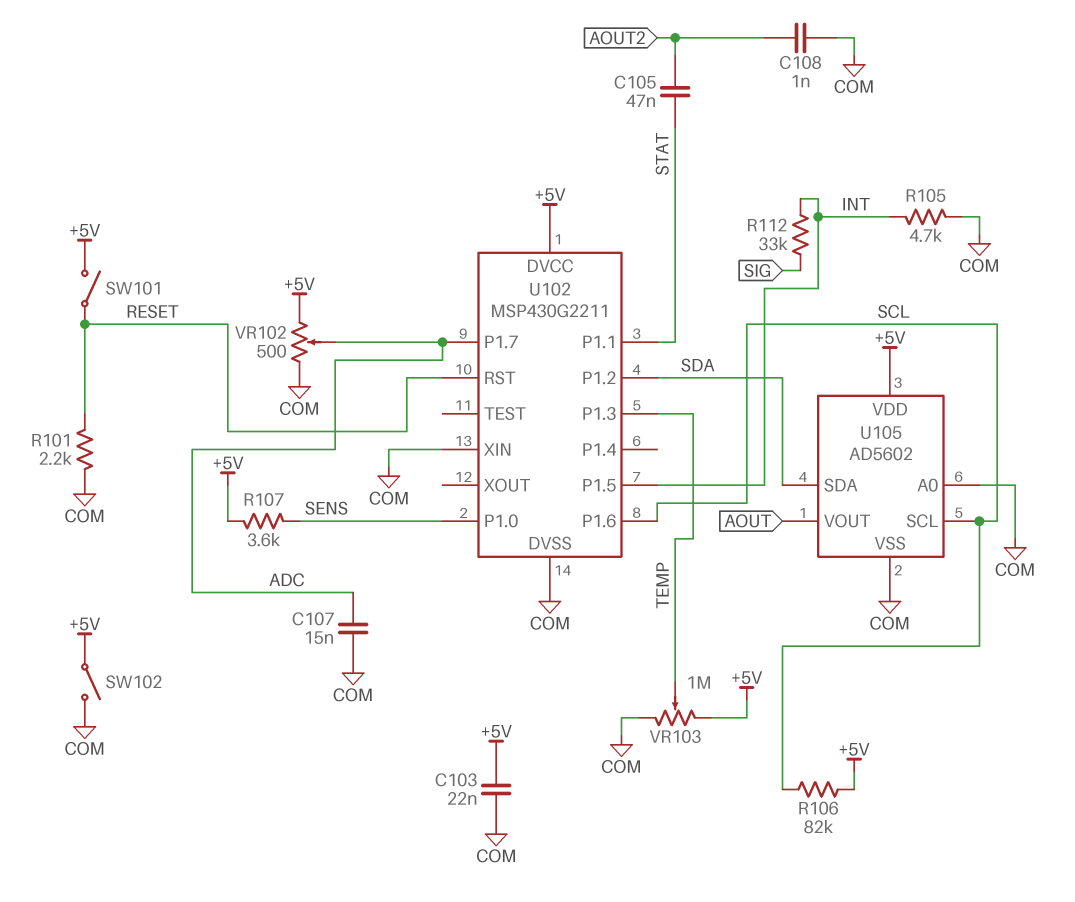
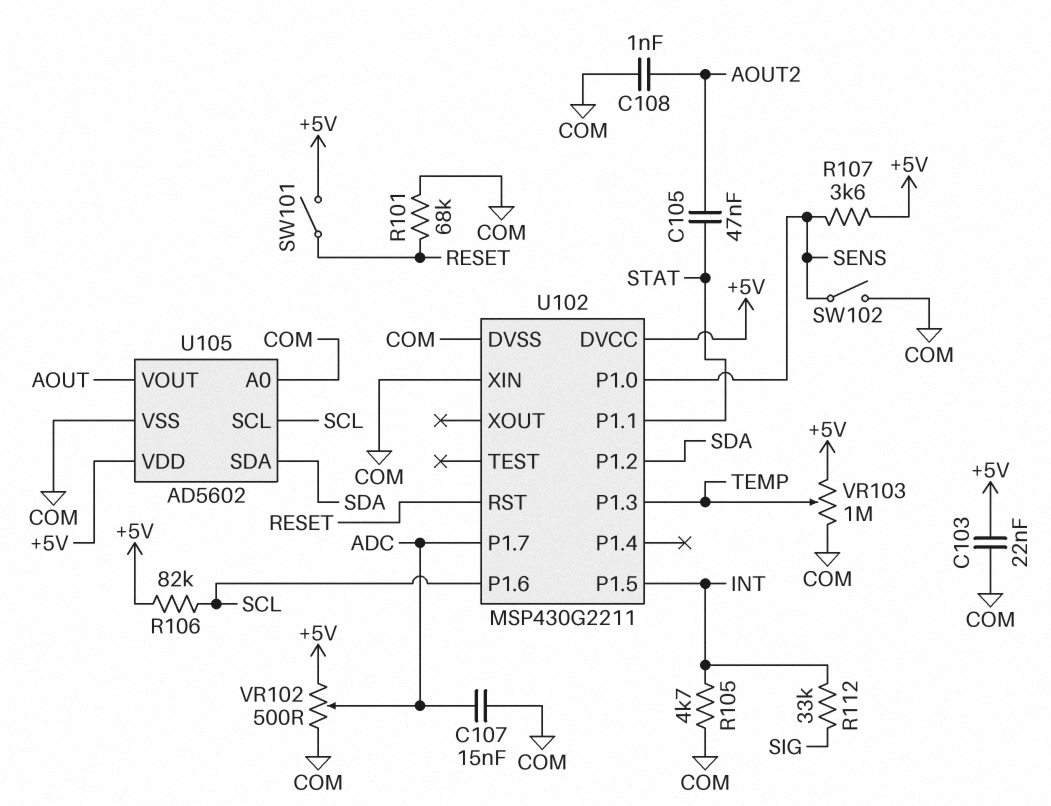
R101: 2.2k (COM, RESET) -> 68k (COM, RESET)
SW102: switch (+5V, COM) -> switch (COM, SENS)

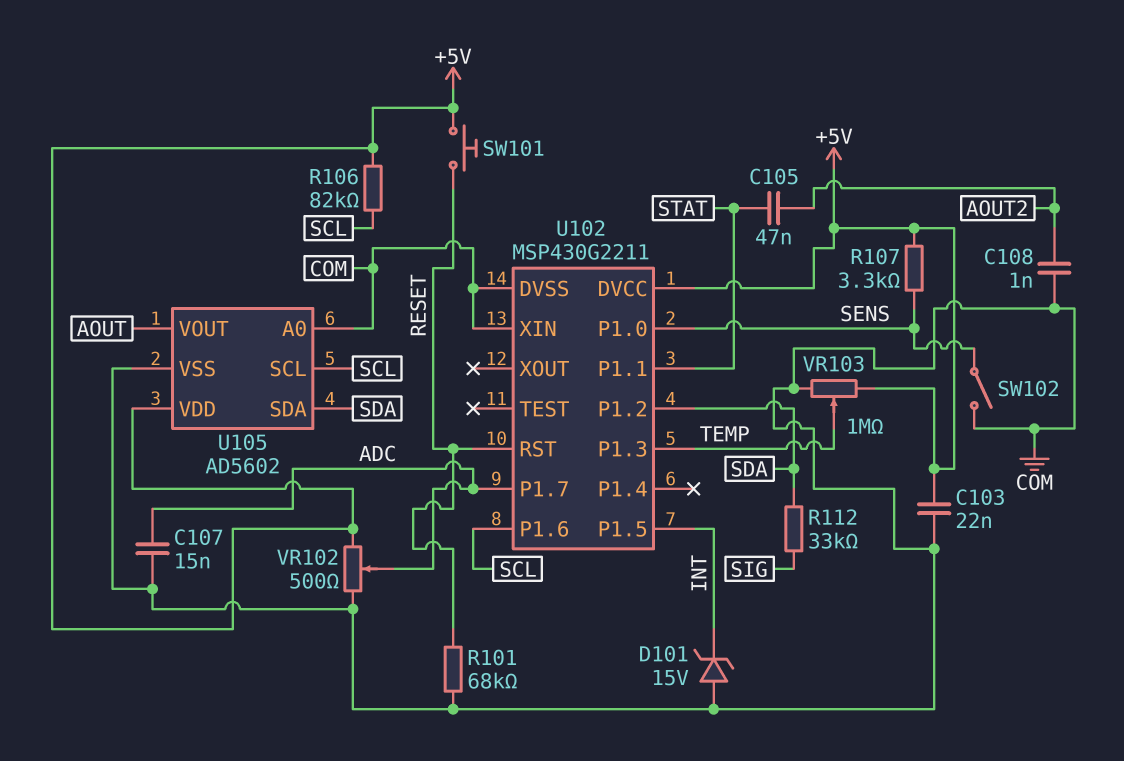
D101: none -> zener 15V (A COM, K INT)
R105: 4.7k (COM, INT) -> none
R107: 3.6k (+5V, SENS) -> 3.3k (+5V, SENS)
R112: 33k (INT, SIG) -> 33k (SDA, SIG)
SW101: switch (+5V, RESET) -> button (+5V, RESET)

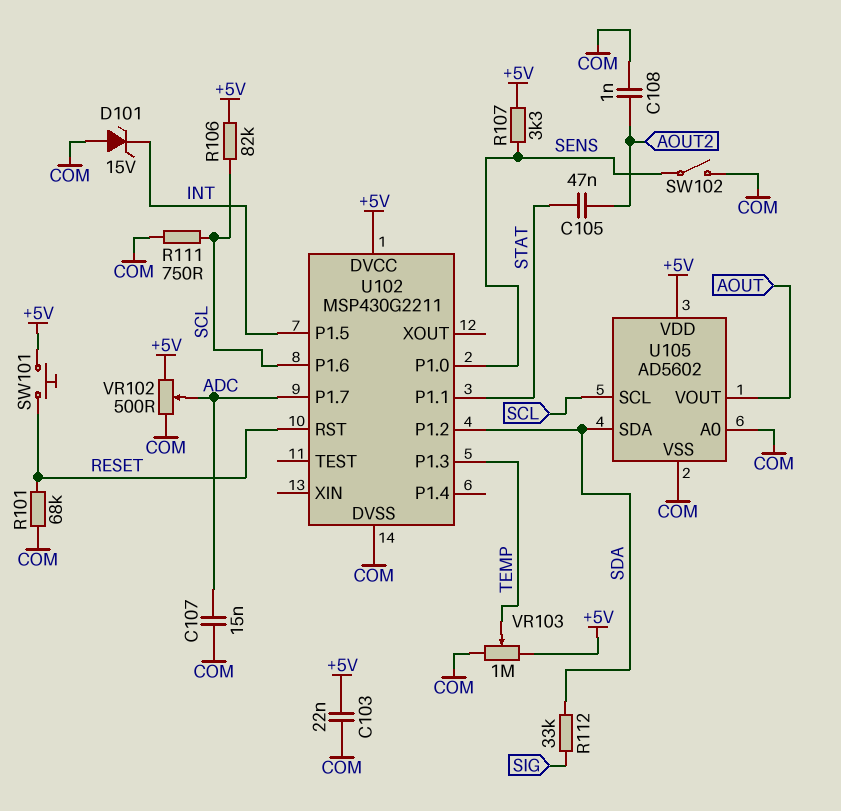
R111: none -> 750 (COM, SCL)
U102 pin XIN: COM -> none

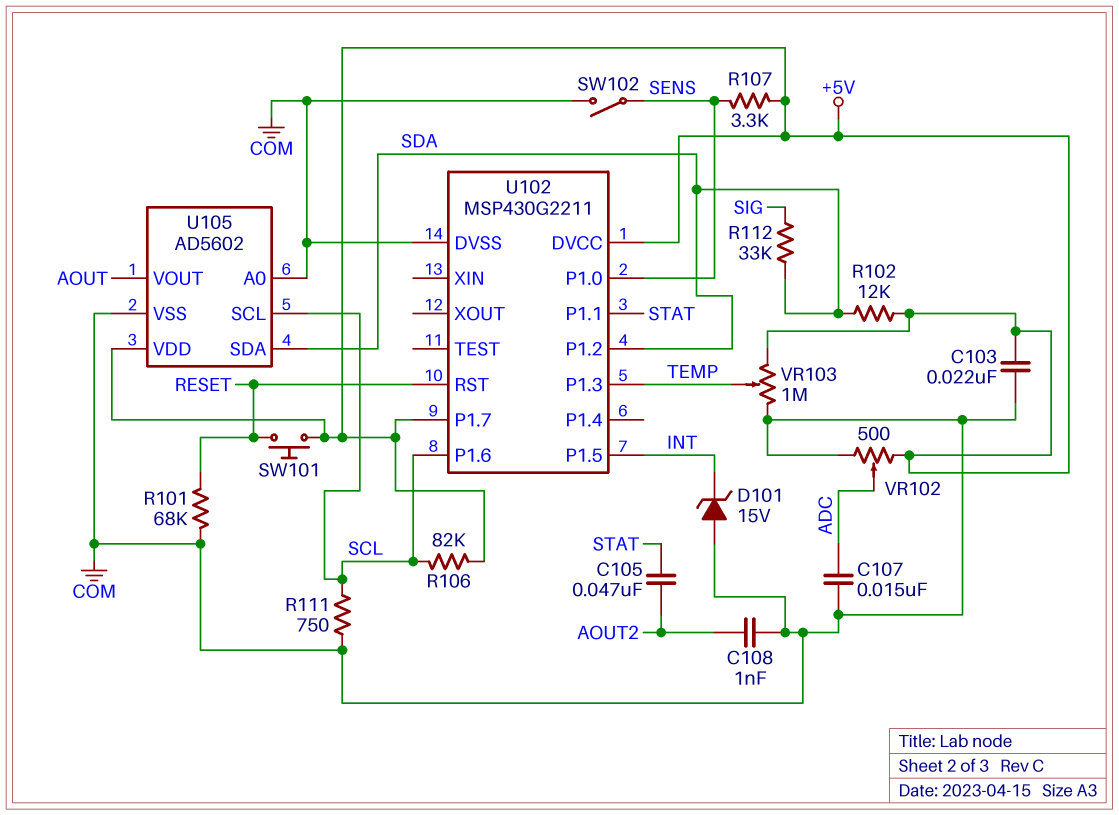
R102: none -> 12k (+5V, SDA)
U102 pin P1.7: ADC -> +5V

